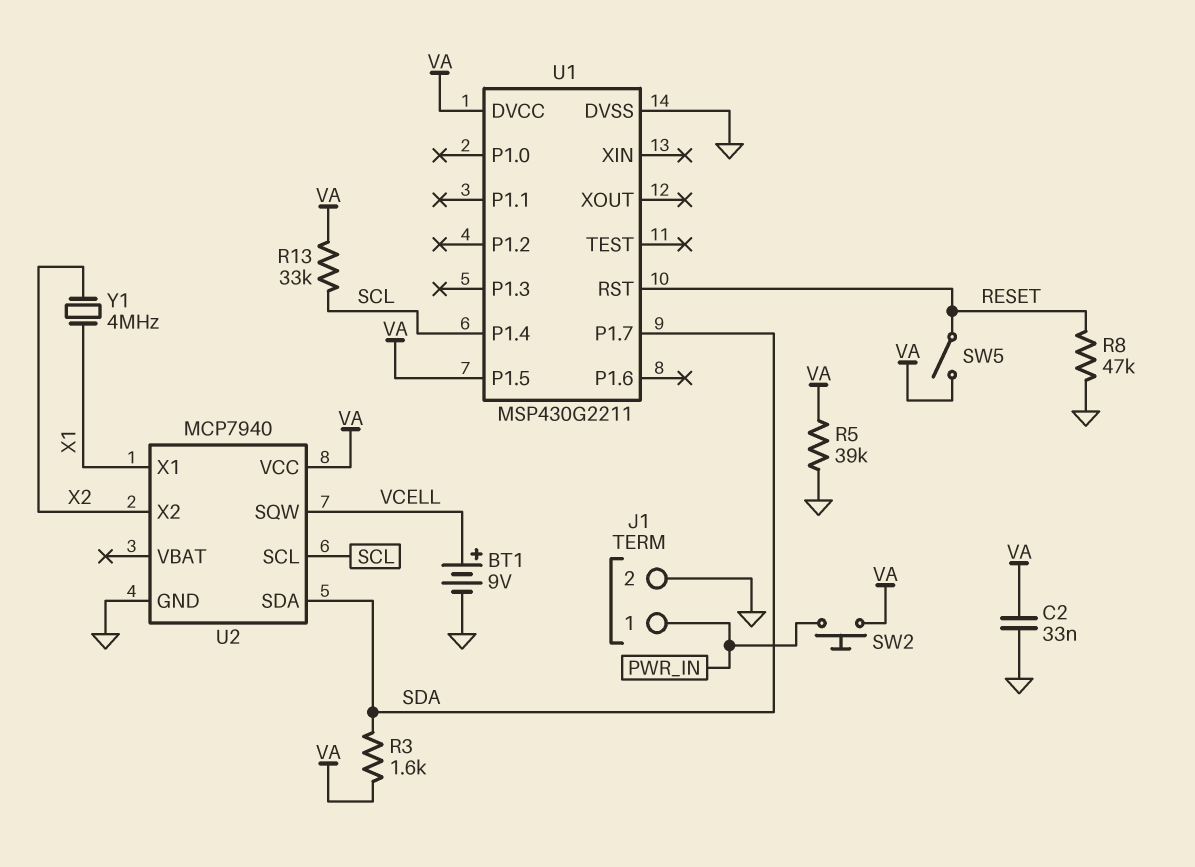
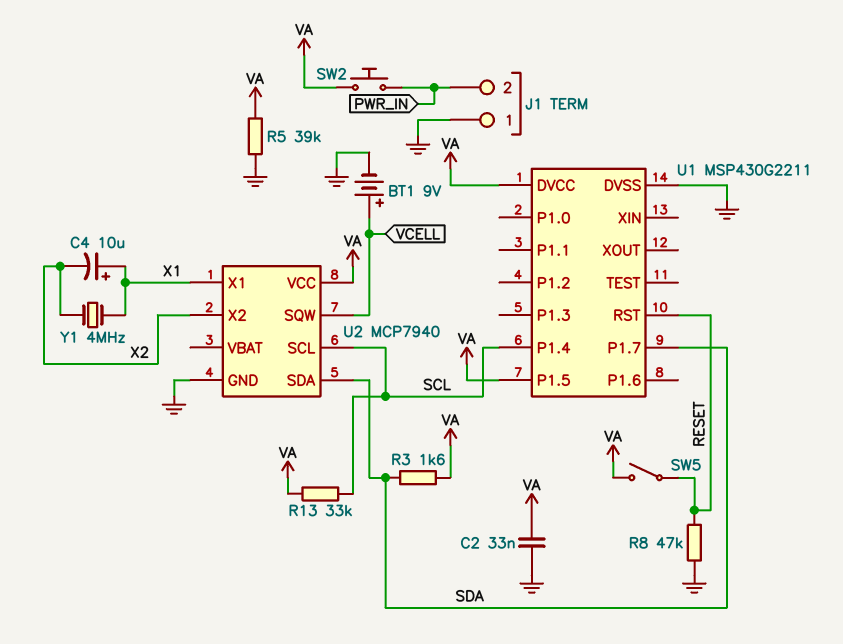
C4: none -> 10uF (plus X1, minus X2)
J1 pin 1: PWR_IN -> GND
J1 pin 2: GND -> PWR_IN

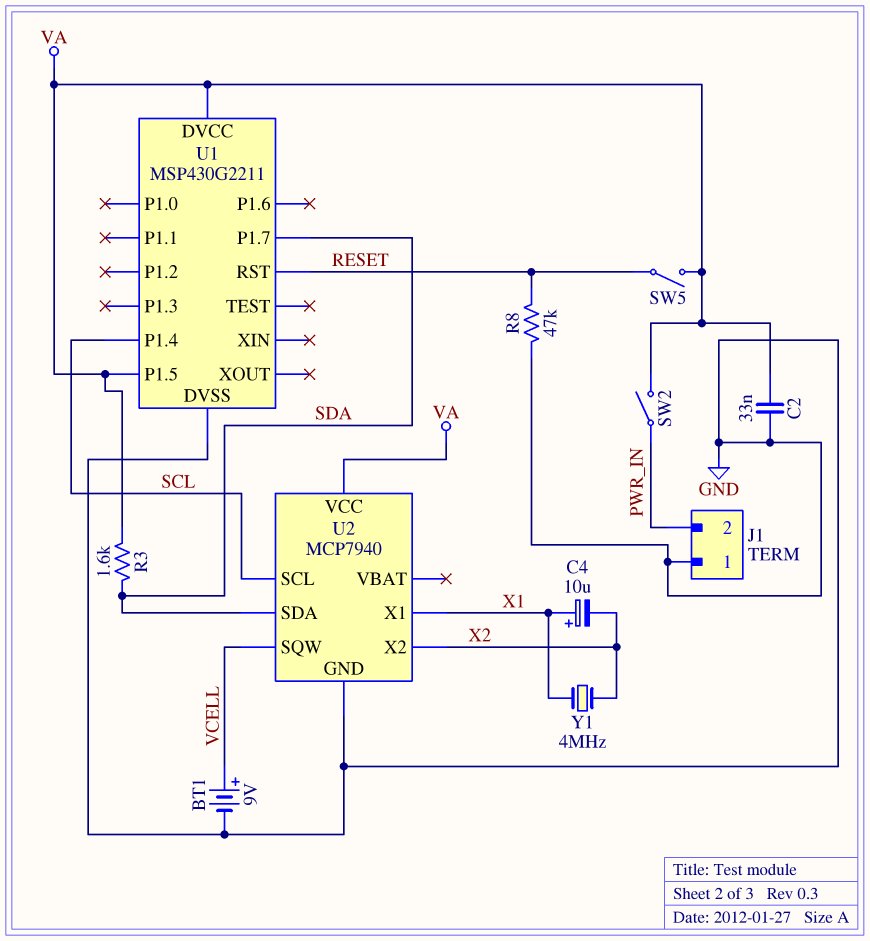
R5: 39k (GND, VA) -> none
R13: 33k (SCL, VA) -> none
SW2: button (PWR_IN, VA) -> switch (PWR_IN, VA)

